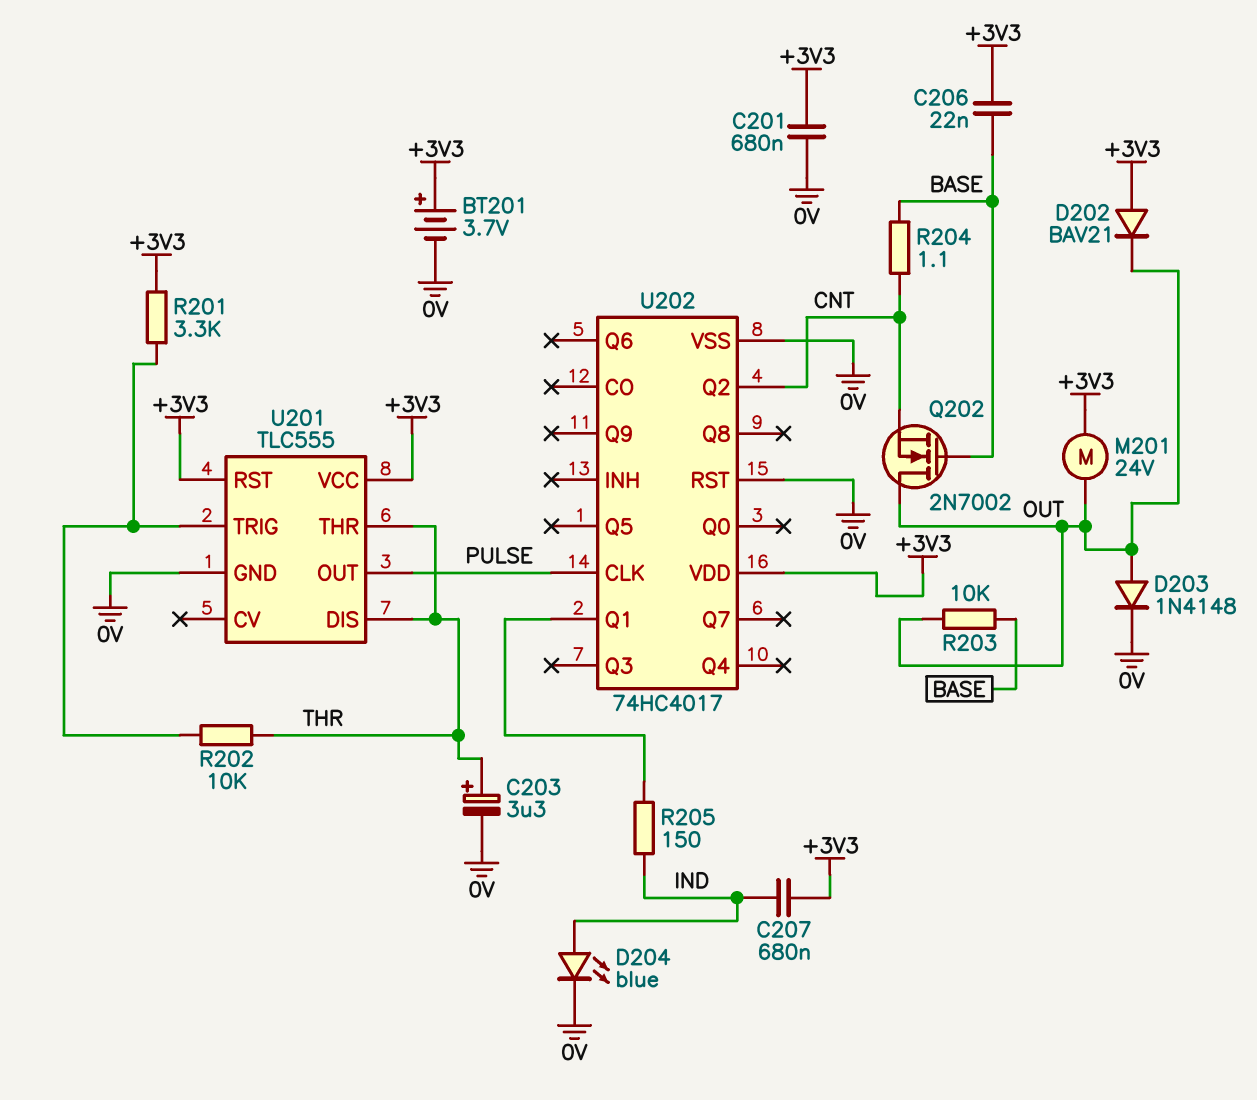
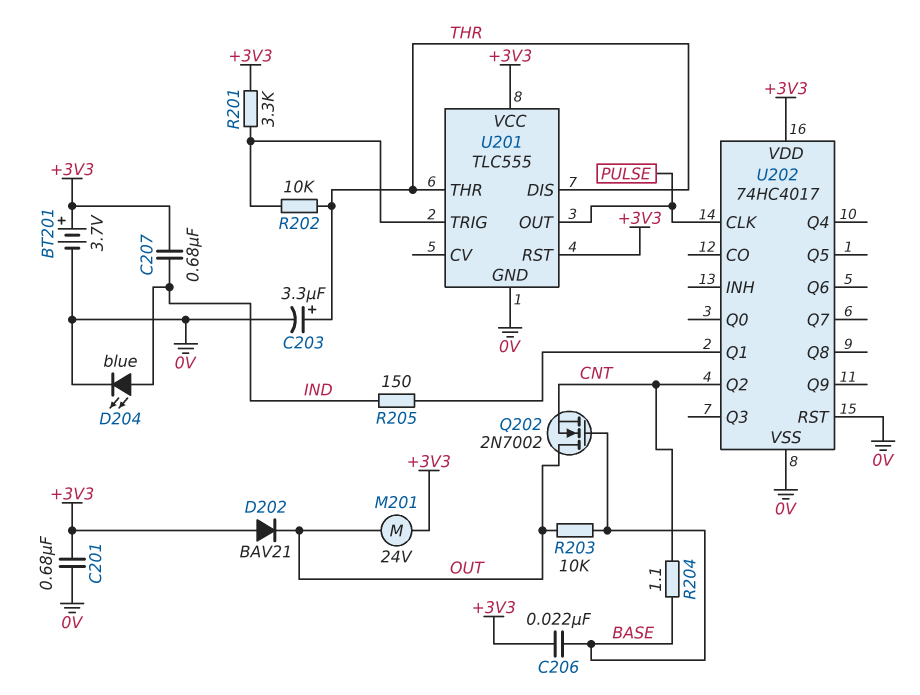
D203: diode 1N4148 (A OUT, K 0V) -> none

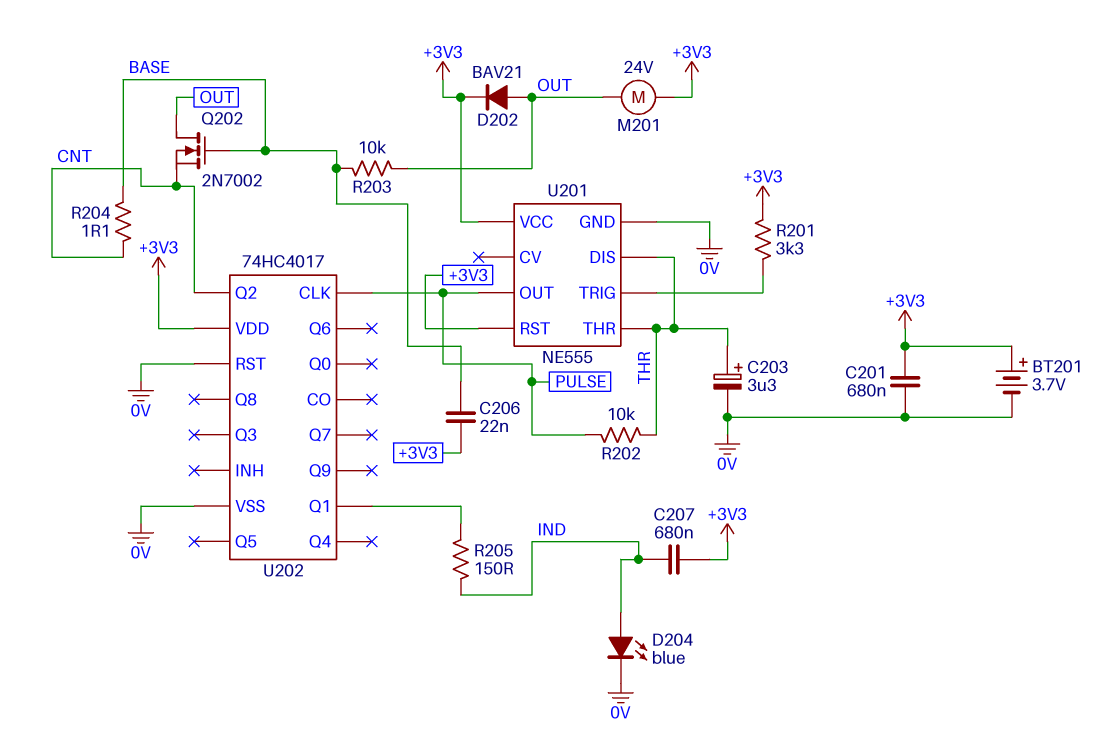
D202: diode BAV21 (A +3V3, K OUT) -> diode BAV21 (A OUT, K +3V3)
R202: 10k (THR, U201/TRIG) -> 10k (PULSE, THR)
U201: TLC555 -> NE555

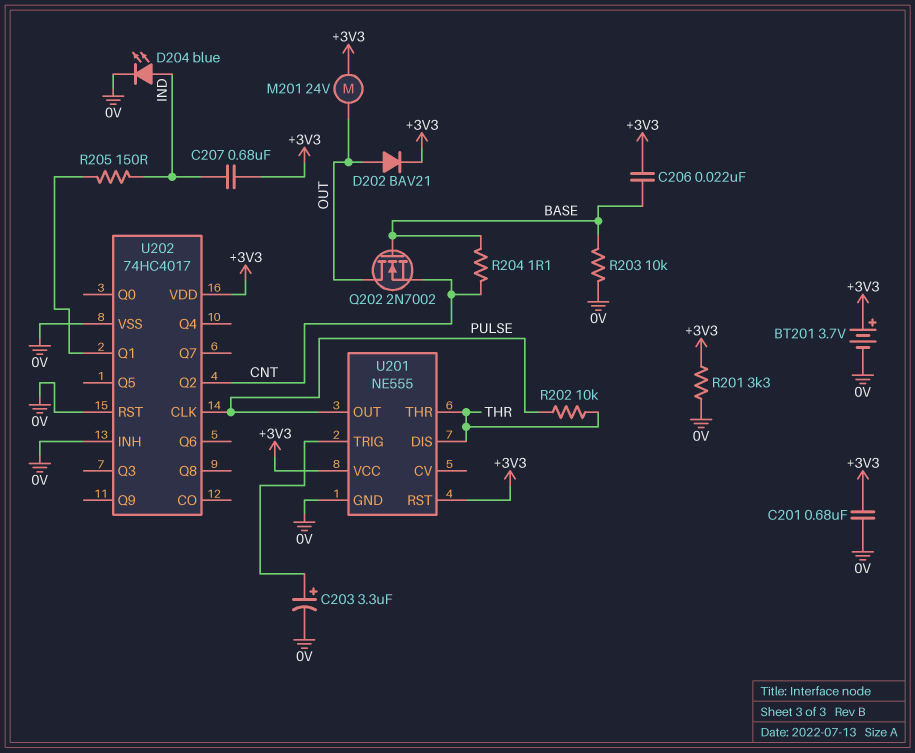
C203: 3.3uF (plus THR, minus 0V) -> 3.3uF (plus U201/TRIG, minus 0V)
R201: 3.3k (+3V3, U201/TRIG) -> 3.3k (+3V3, 0V)
R203: 10k (BASE, OUT) -> 10k (0V, BASE)
U202 pin INH: none -> 0V

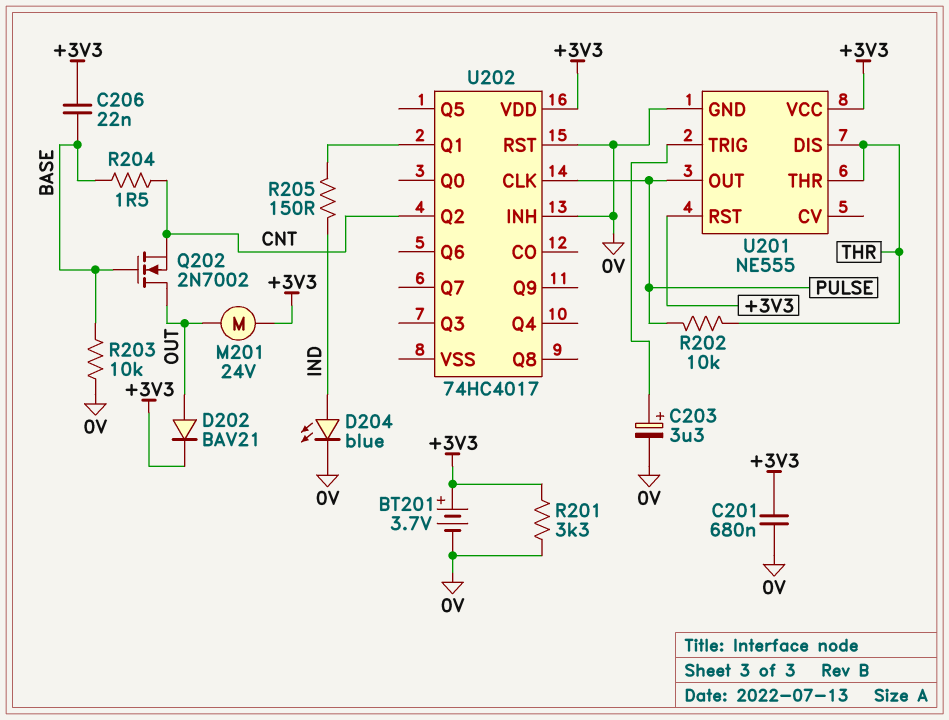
C207: 680nF (+3V3, IND) -> none
R204: 1.1 (BASE, CNT) -> 1.5 (BASE, CNT)
U202 pin VSS: 0V -> none

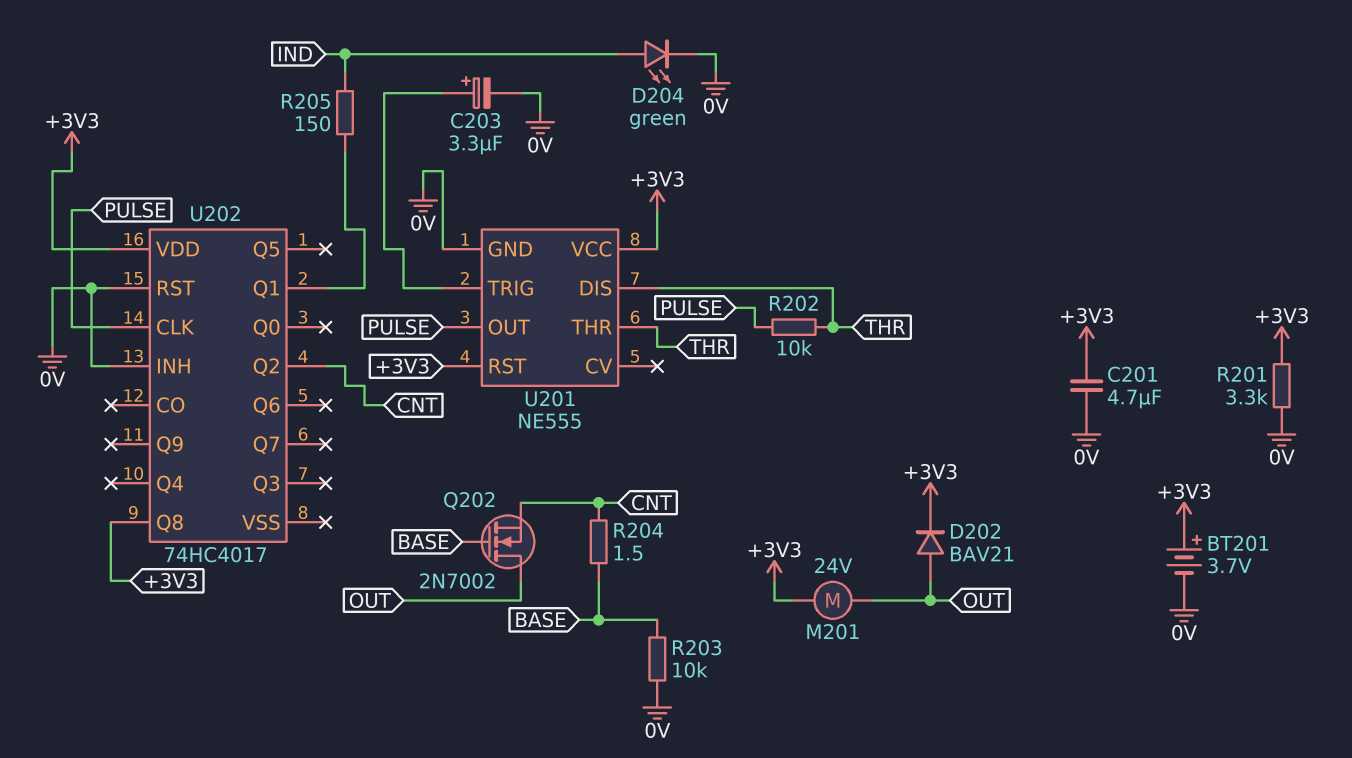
C201: 680nF (+3V3, 0V) -> 4.7uF (+3V3, 0V)
C206: 22nF (+3V3, BASE) -> none
D204: LED blue (A IND, K 0V) -> LED green (A IND, K 0V)
U202 pin Q8: none -> +3V3

